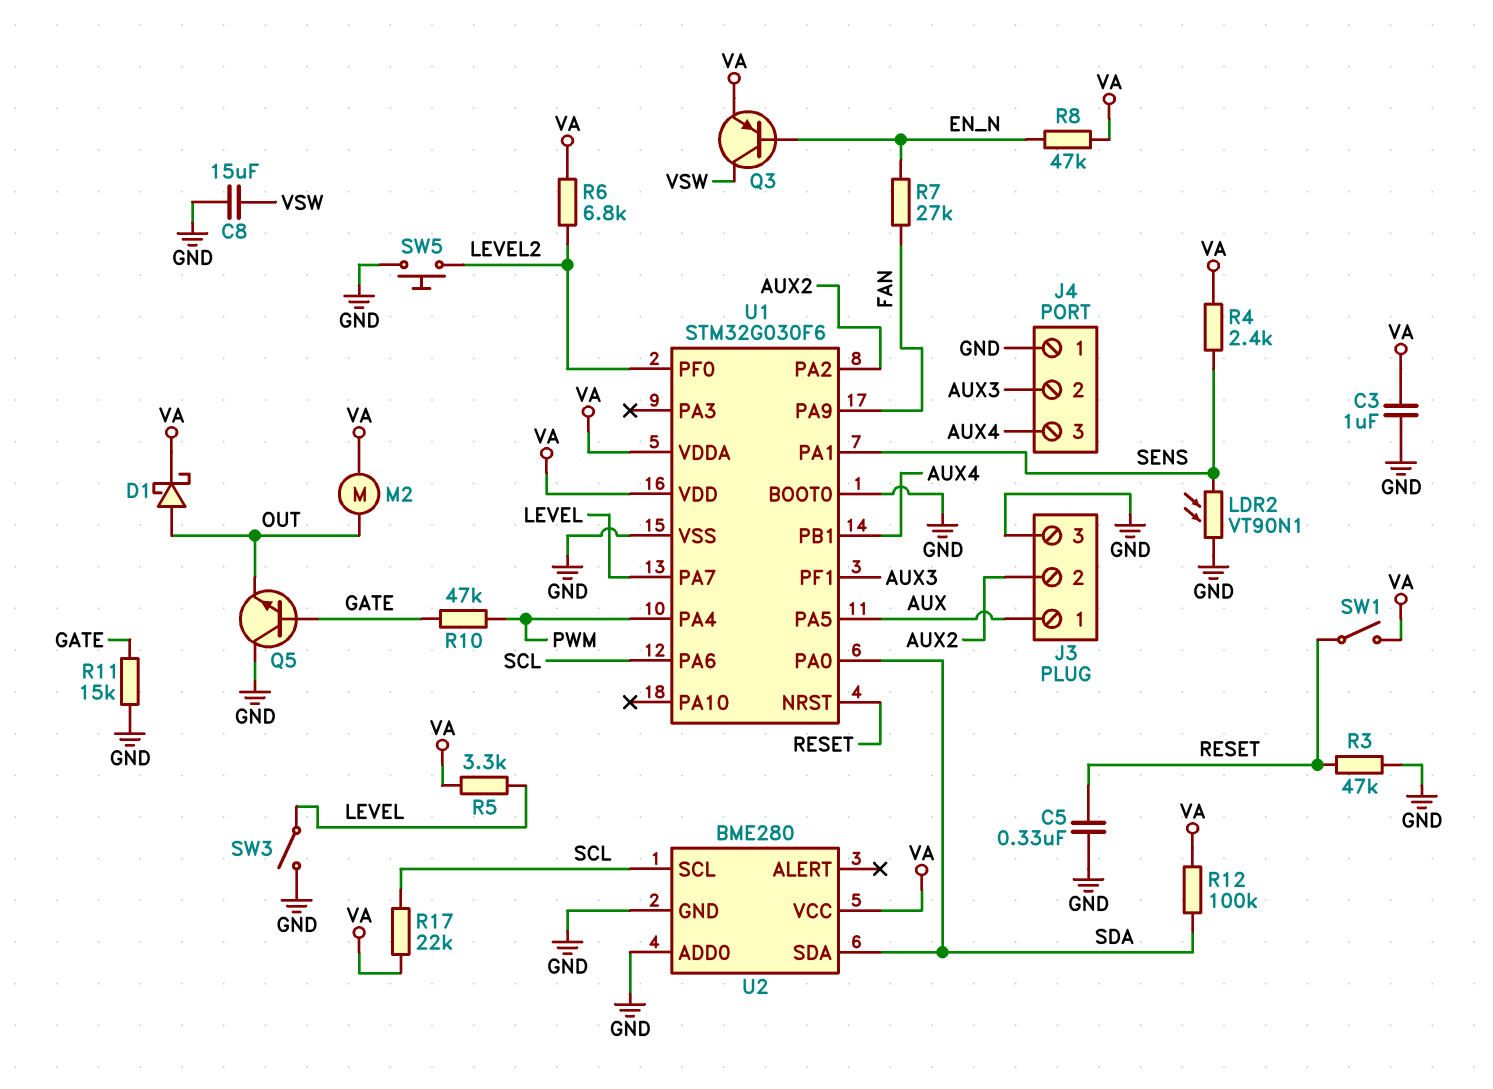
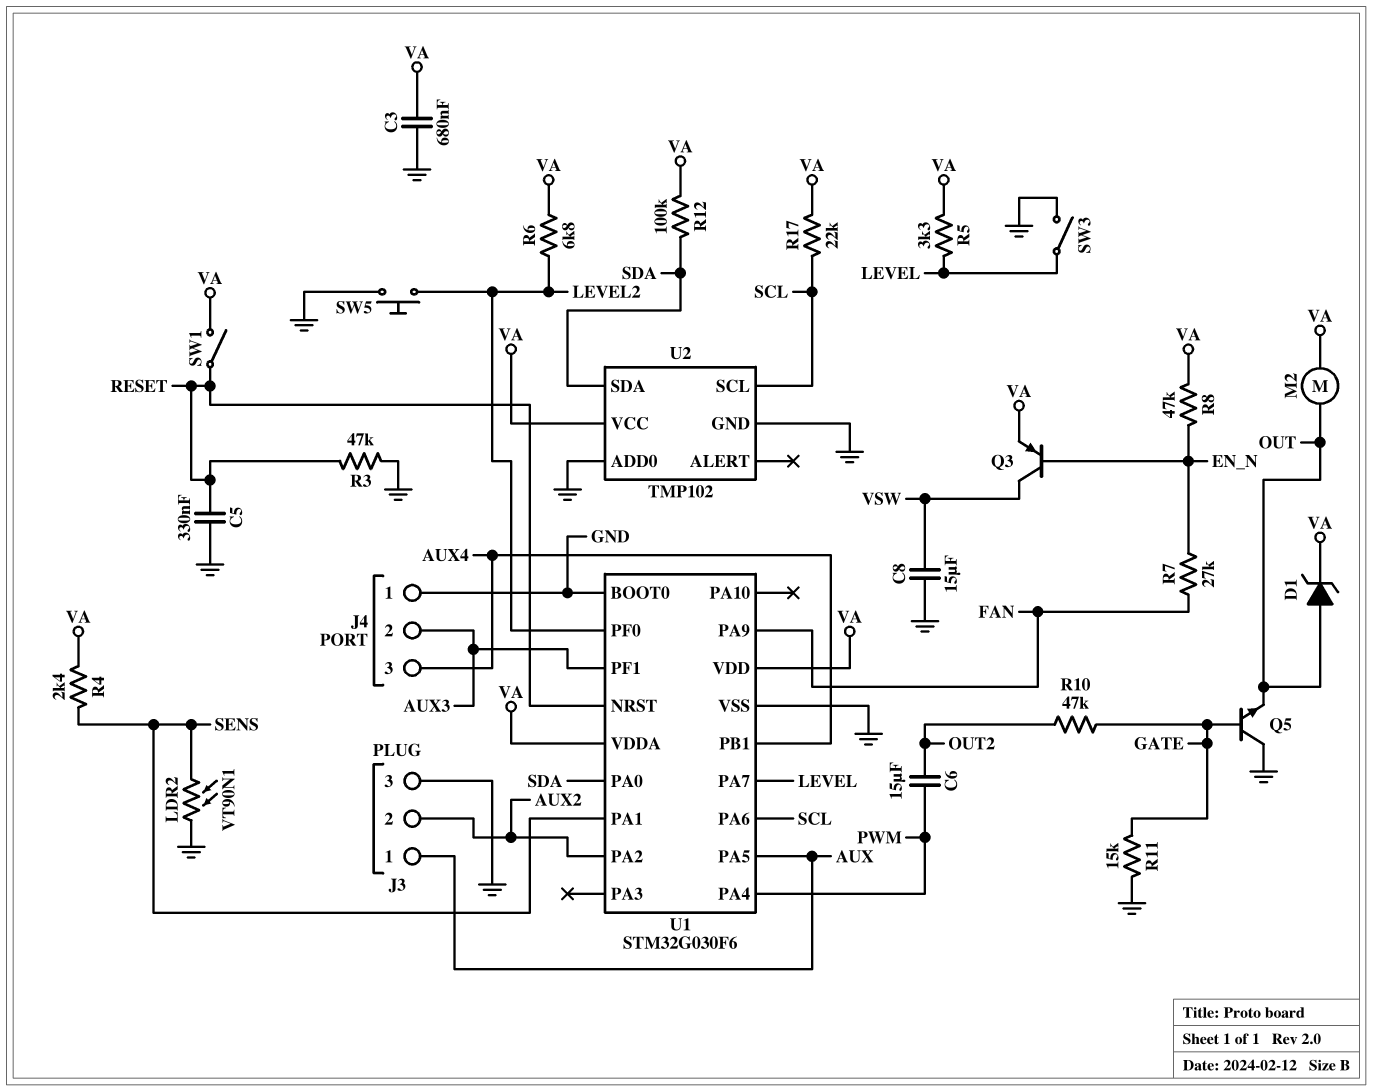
C3: 1uF (GND, VA) -> 680nF (GND, VA)
C6: none -> 15uF (OUT2, PWM)
D1: schottky (A OUT, K VA) -> zener (A OUT, K VA)
R10: 47k (GATE, PWM) -> 47k (GATE, OUT2)
U2: BME280 -> TMP102

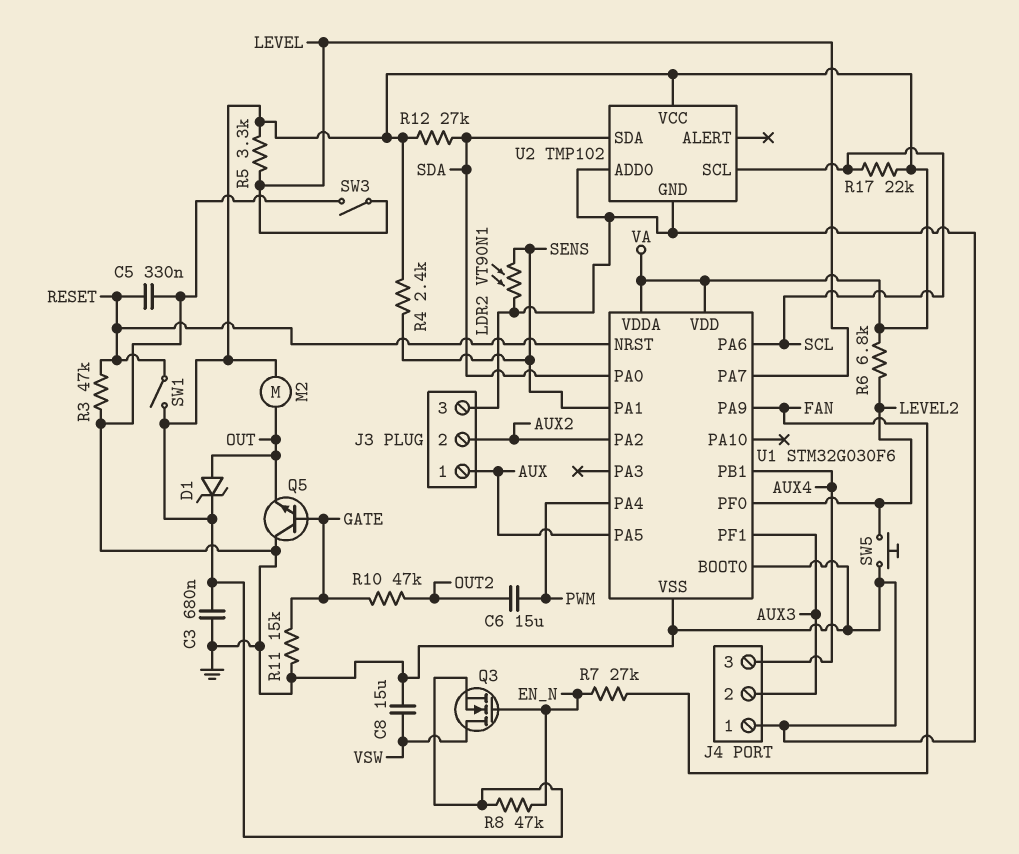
Q3: PNP (B EN_N, C VSW, E VA) -> NMOS (G EN_N, D VSW, S VA)
R12: 100k (SDA, VA) -> 27k (SDA, VA)

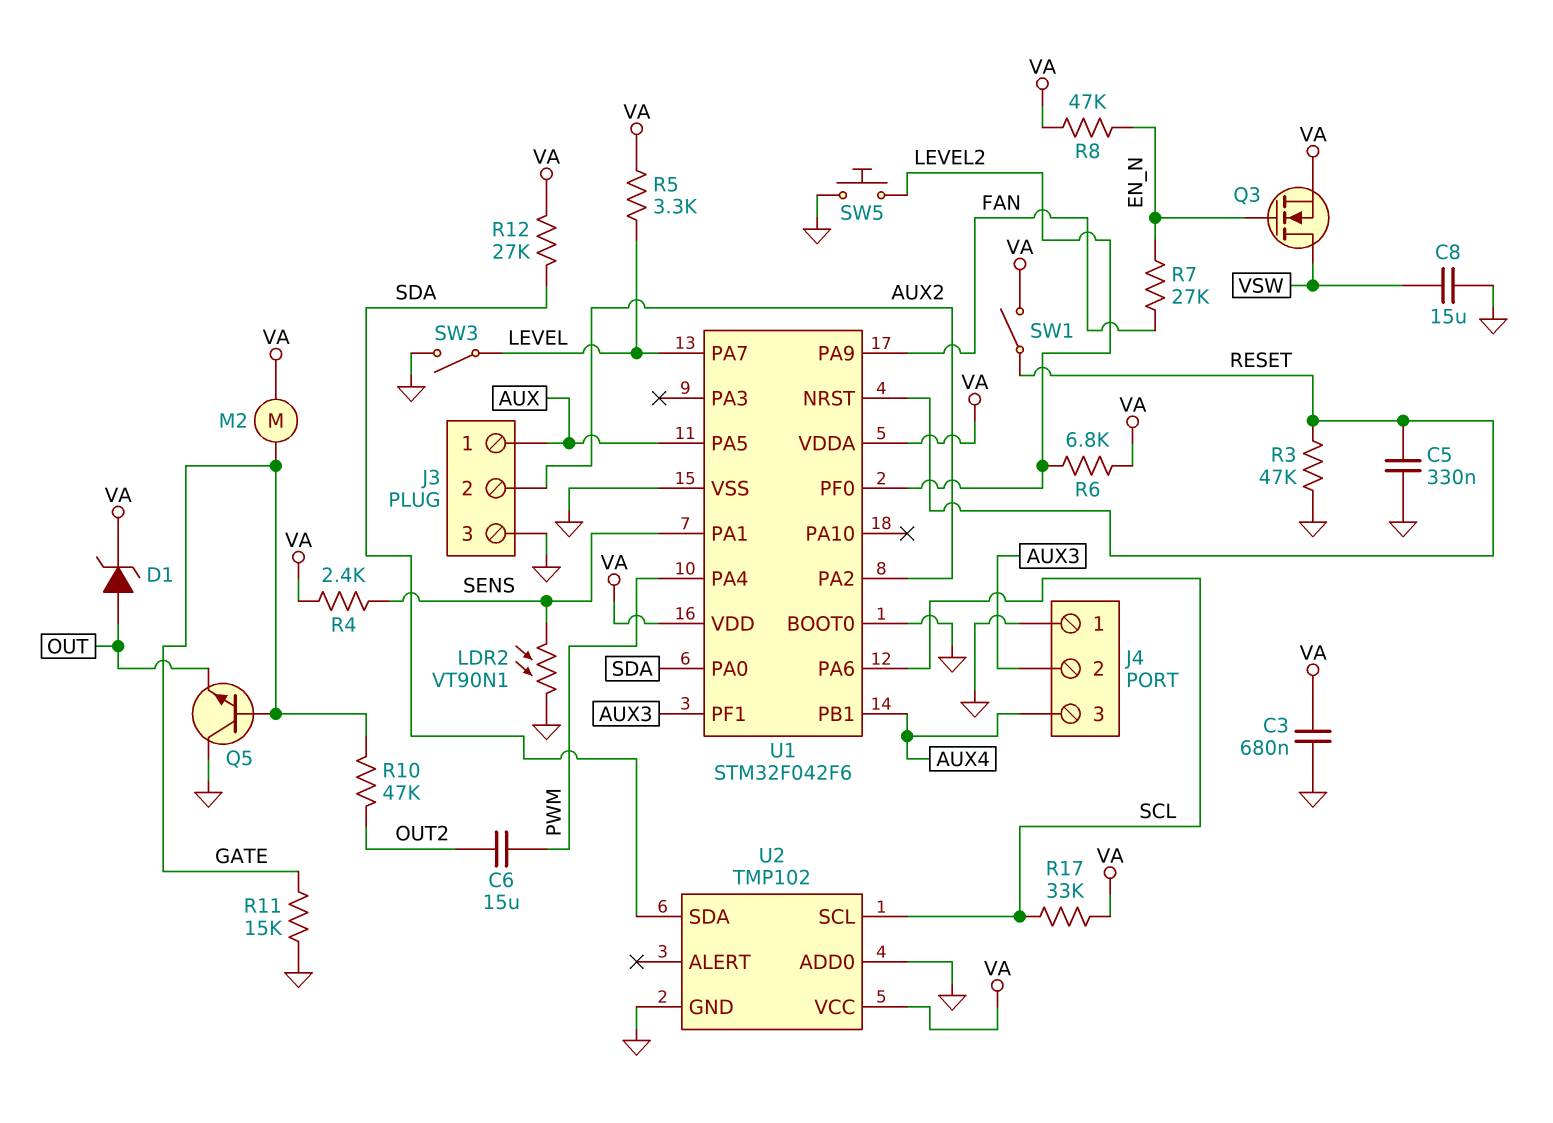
M2: motor (OUT, VA) -> motor (GATE, VA)
R17: 22k (SCL, VA) -> 33k (SCL, VA)
U1: STM32G030F6 -> STM32F042F6

